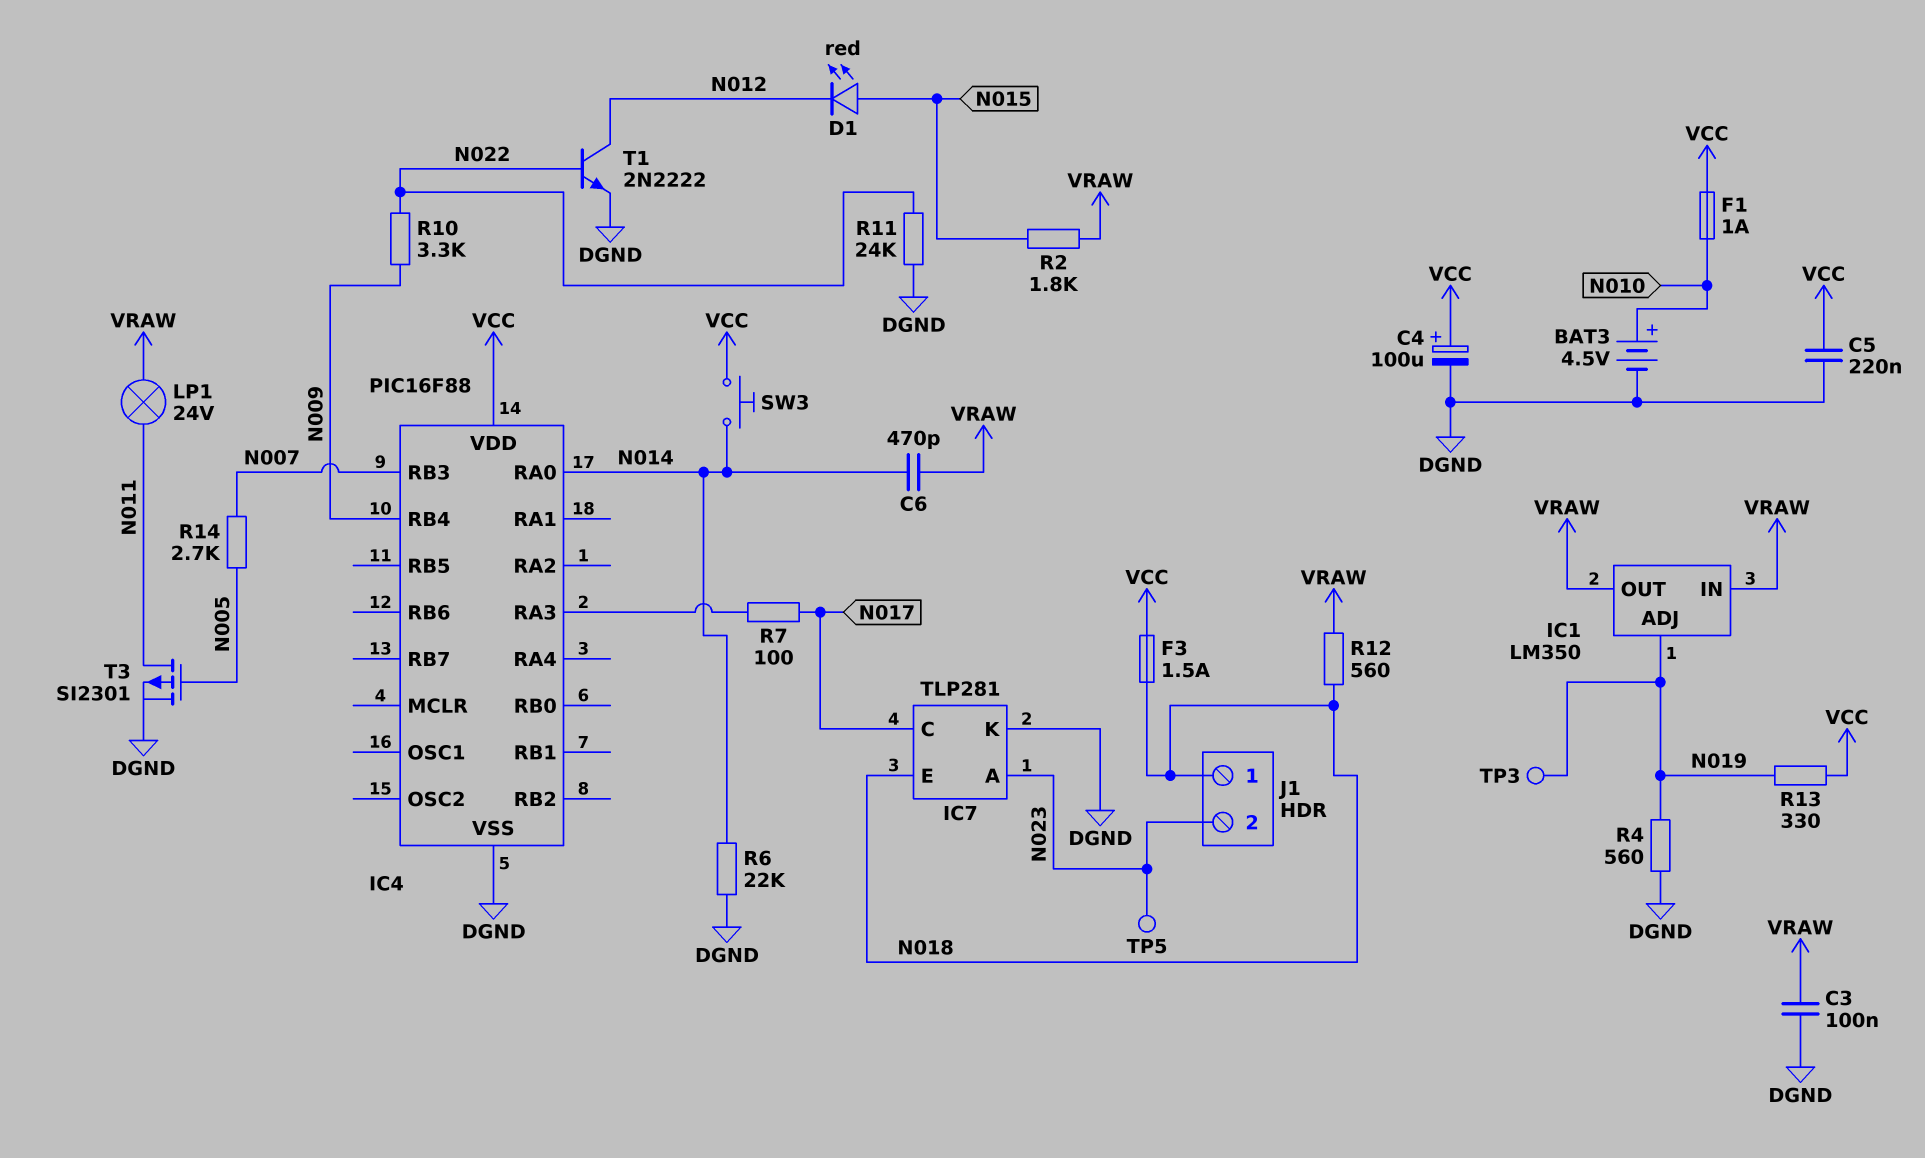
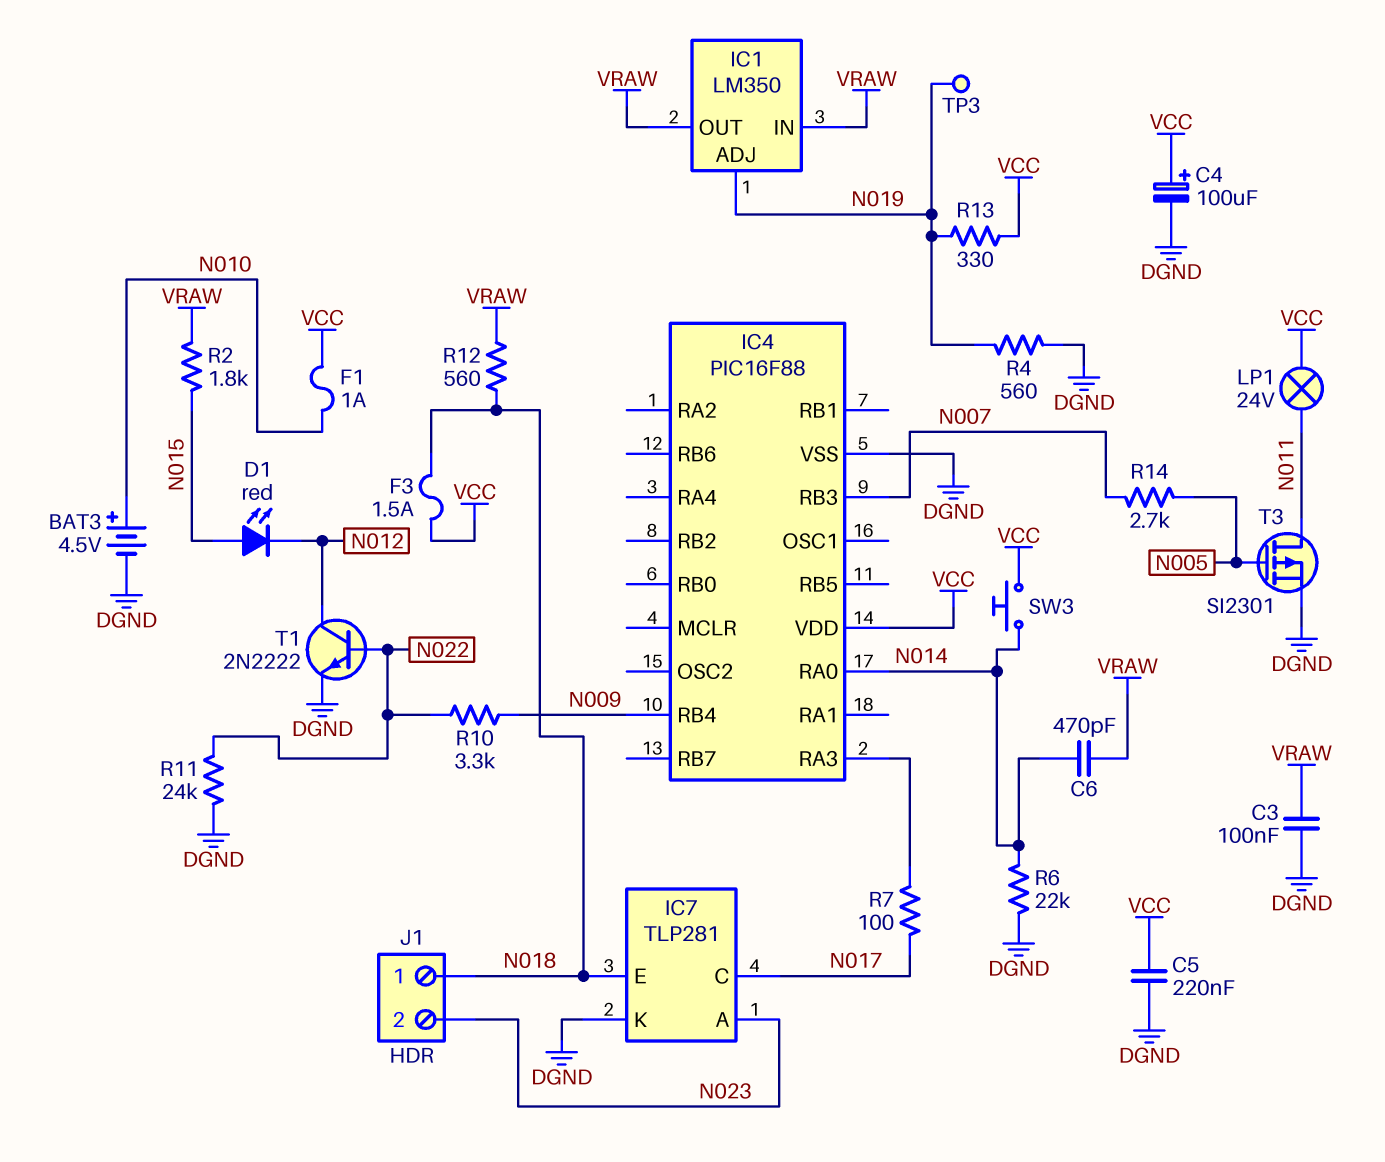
LP1: lamp 24V (N011, VRAW) -> lamp 24V (N011, VCC)
TP5: test point (N023) -> none

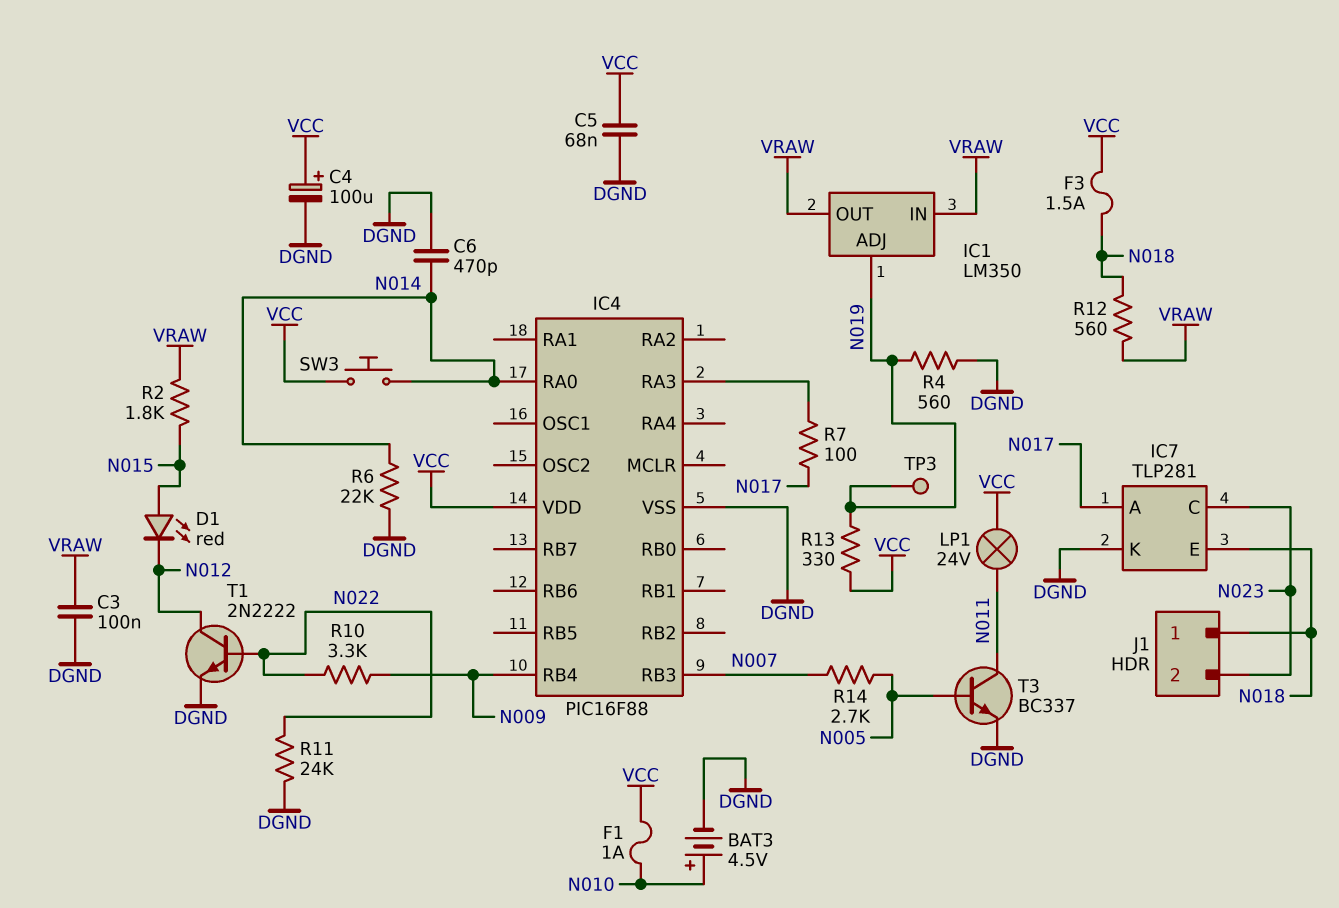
C5: 220nF (DGND, VCC) -> 68nF (DGND, VCC)
C6: 470pF (N014, VRAW) -> 470pF (DGND, N014)
IC7 pin A: N023 -> N017
IC7 pin C: N017 -> N023
T3: PMOS SI2301 (G N005, D N011, S DGND) -> NPN BC337 (B N005, C N011, E DGND)

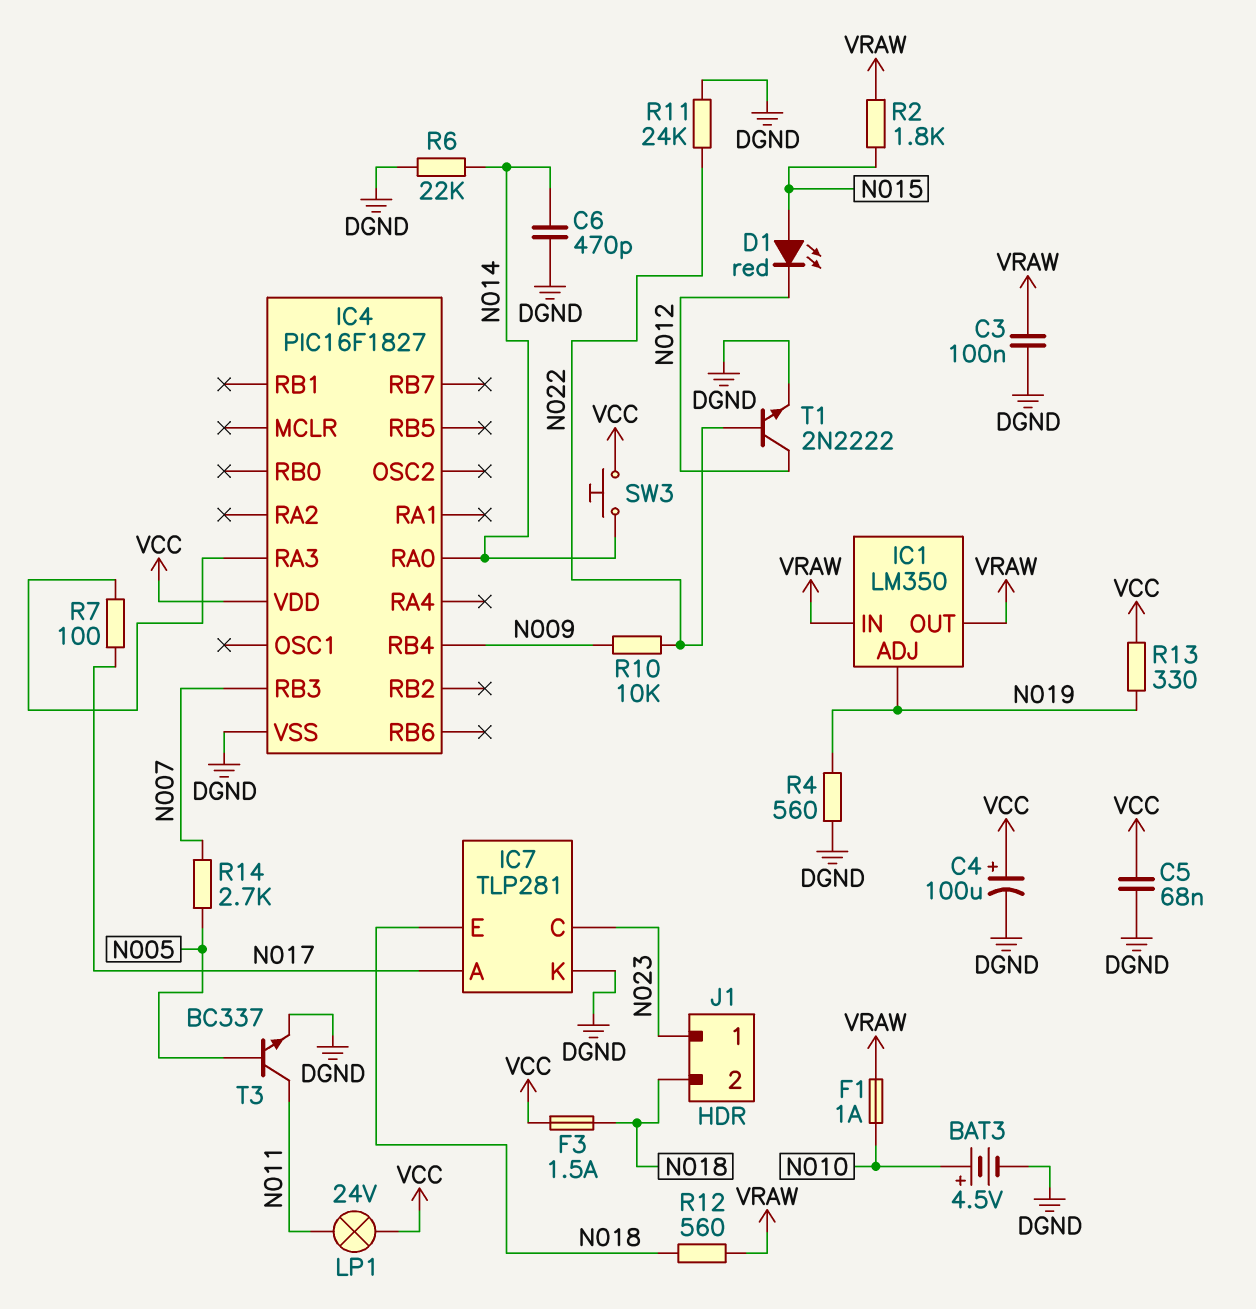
F1: 1A (N010, VCC) -> 1A (N010, VRAW)
IC4: PIC16F88 -> PIC16F1827
J1 pin 1: N018 -> N023
J1 pin 2: N023 -> N018
R10: 3.3k (N009, N022) -> 10k (N009, N022)
TP3: test point (N019) -> none

